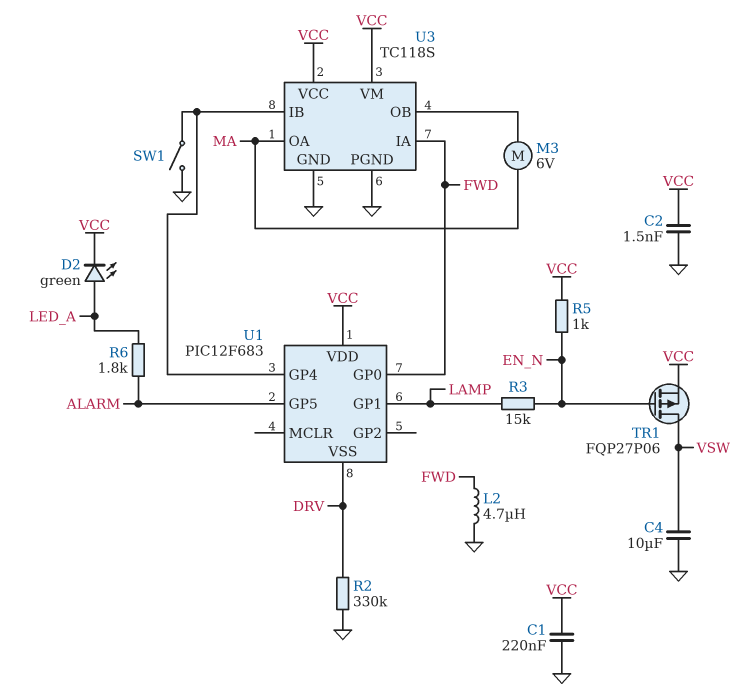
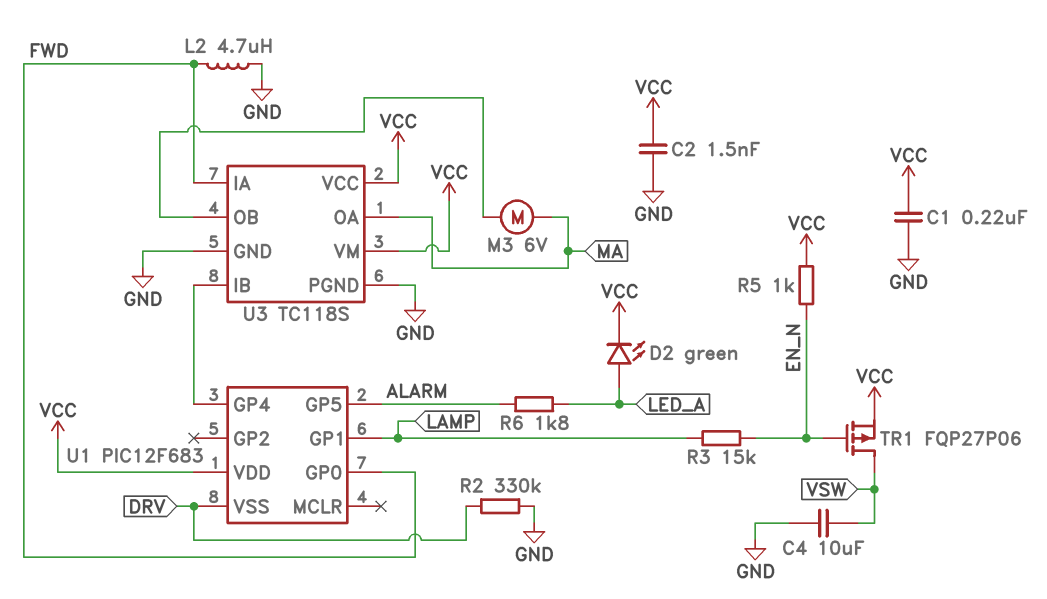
SW1: switch (GND, U1/GP4) -> none

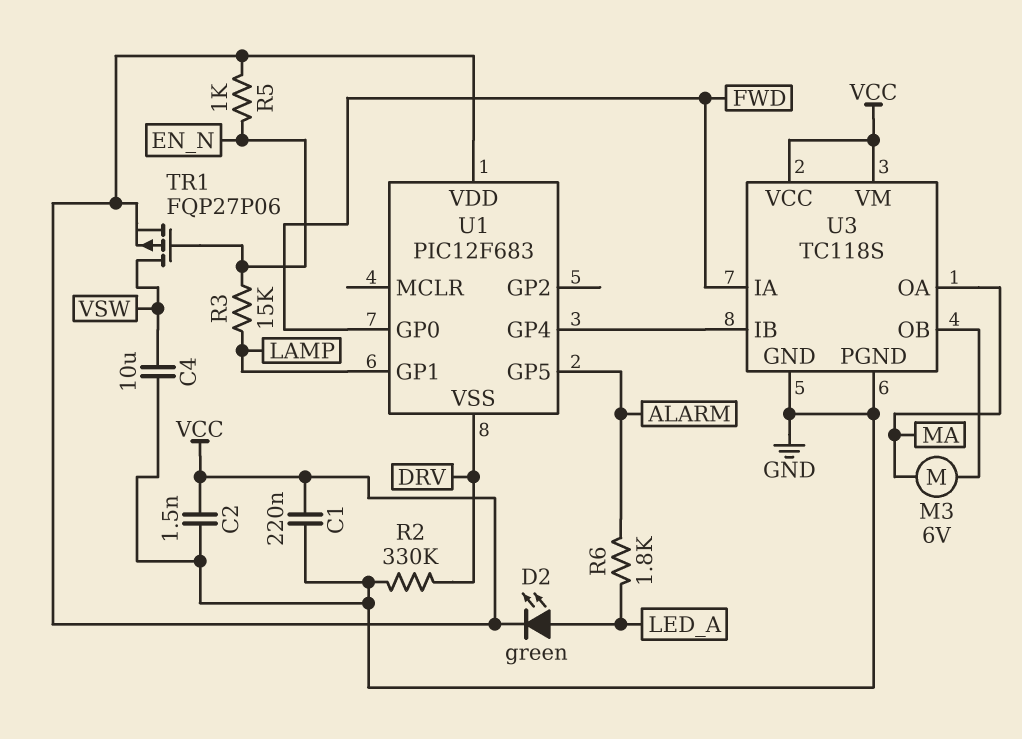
L2: 4.7uH (FWD, GND) -> none

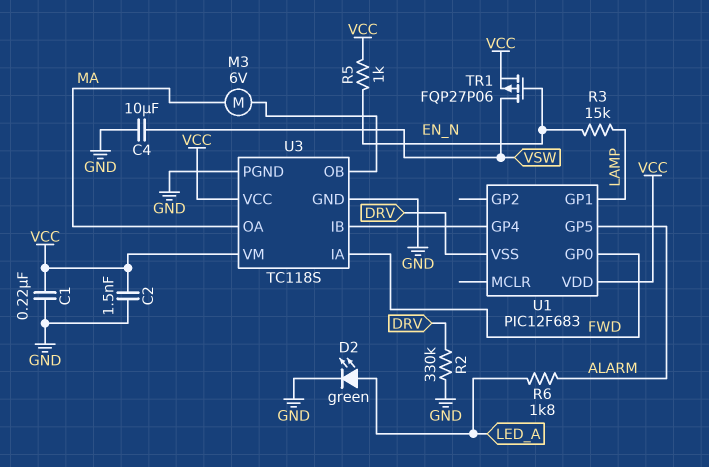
D2: LED green (A LED_A, K VCC) -> LED green (A LED_A, K GND)

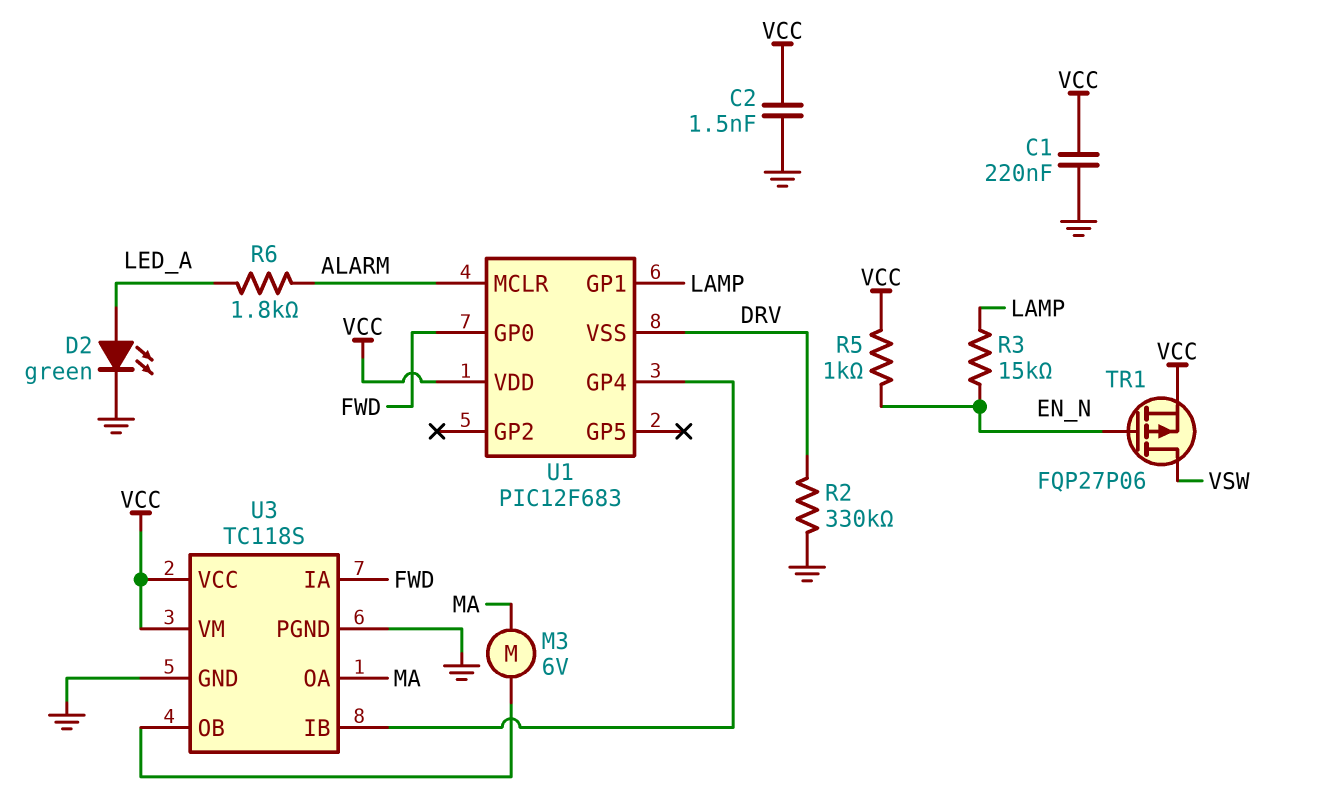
C4: 10uF (GND, VSW) -> none
U1 pin GP5: ALARM -> none
U1 pin MCLR: none -> ALARM

